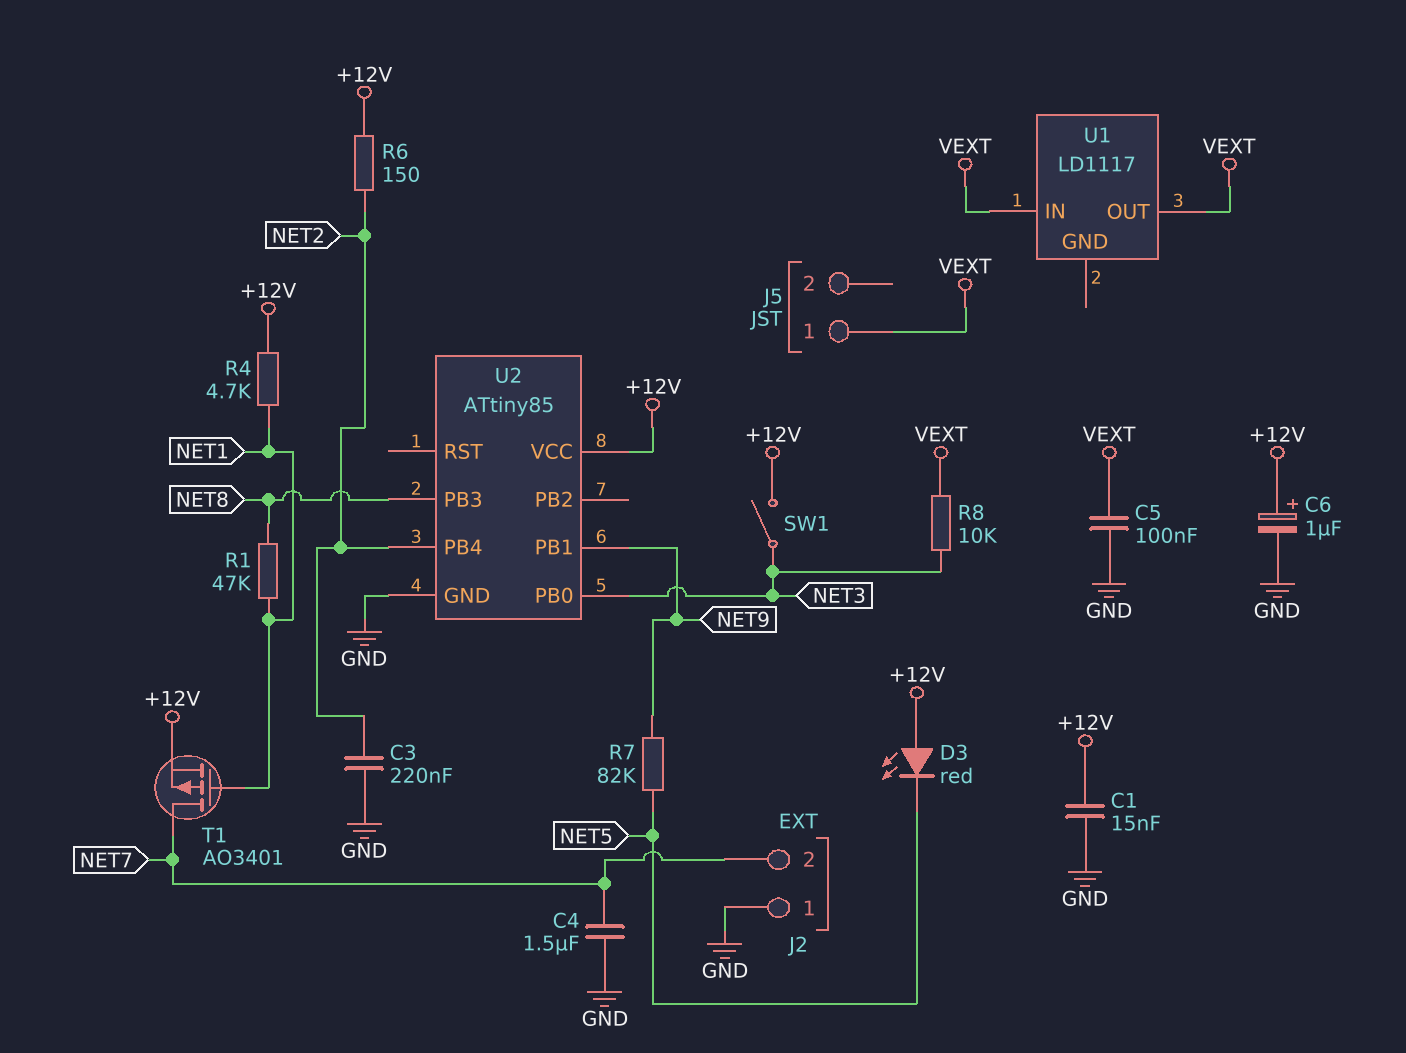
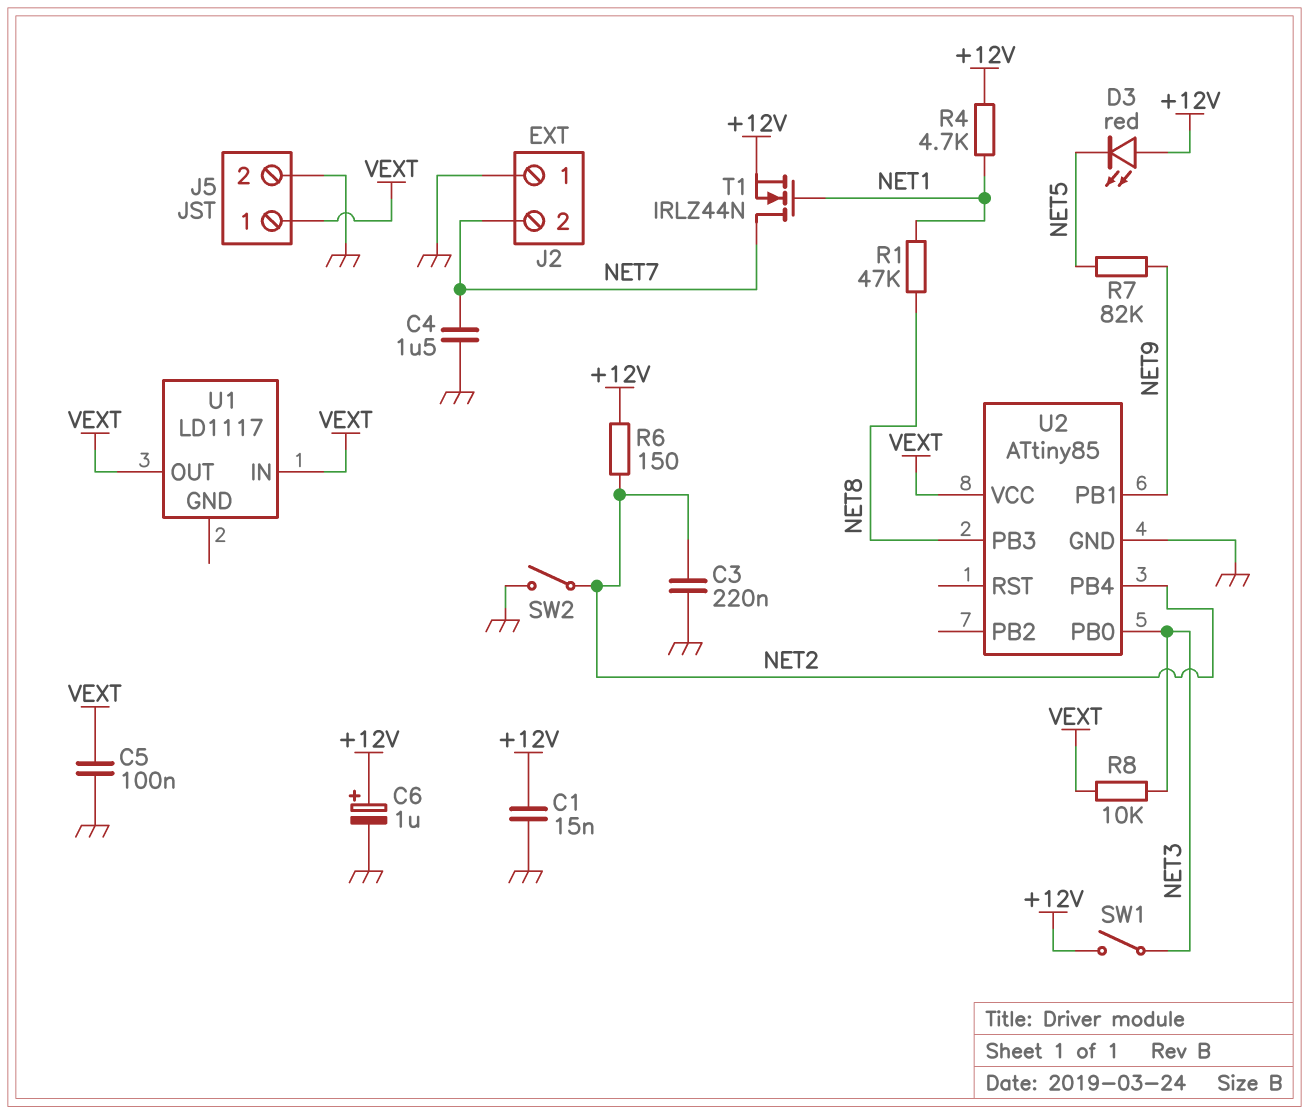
J5 pin 2: none -> GND
SW2: none -> switch (GND, NET2)
T1: PMOS AO3401 (G NET1, D NET7, S +12V) -> NMOS IRLZ44N (G NET1, D NET7, S +12V)
U2 pin VCC: +12V -> VEXT

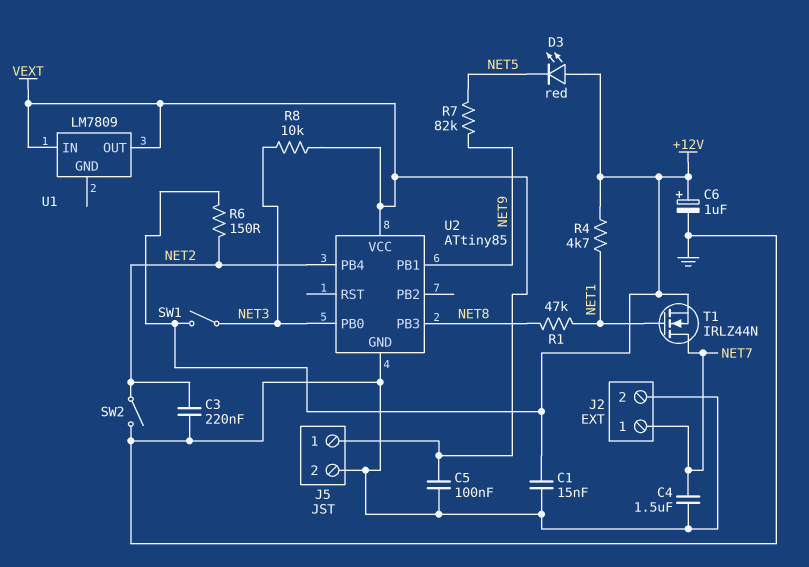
J2 pin 1: GND -> NET7
J2 pin 2: NET7 -> GND
U1: LD1117 -> LM7809

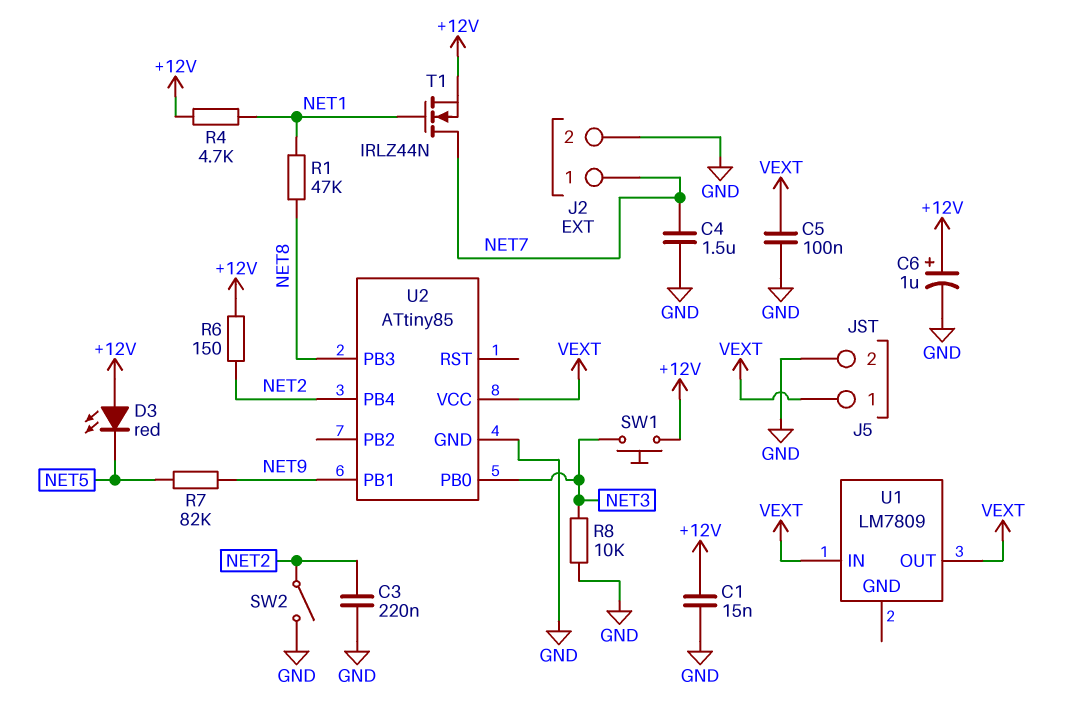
R8: 10k (NET3, VEXT) -> 10k (GND, NET3)
SW1: switch (+12V, NET3) -> button (+12V, NET3)

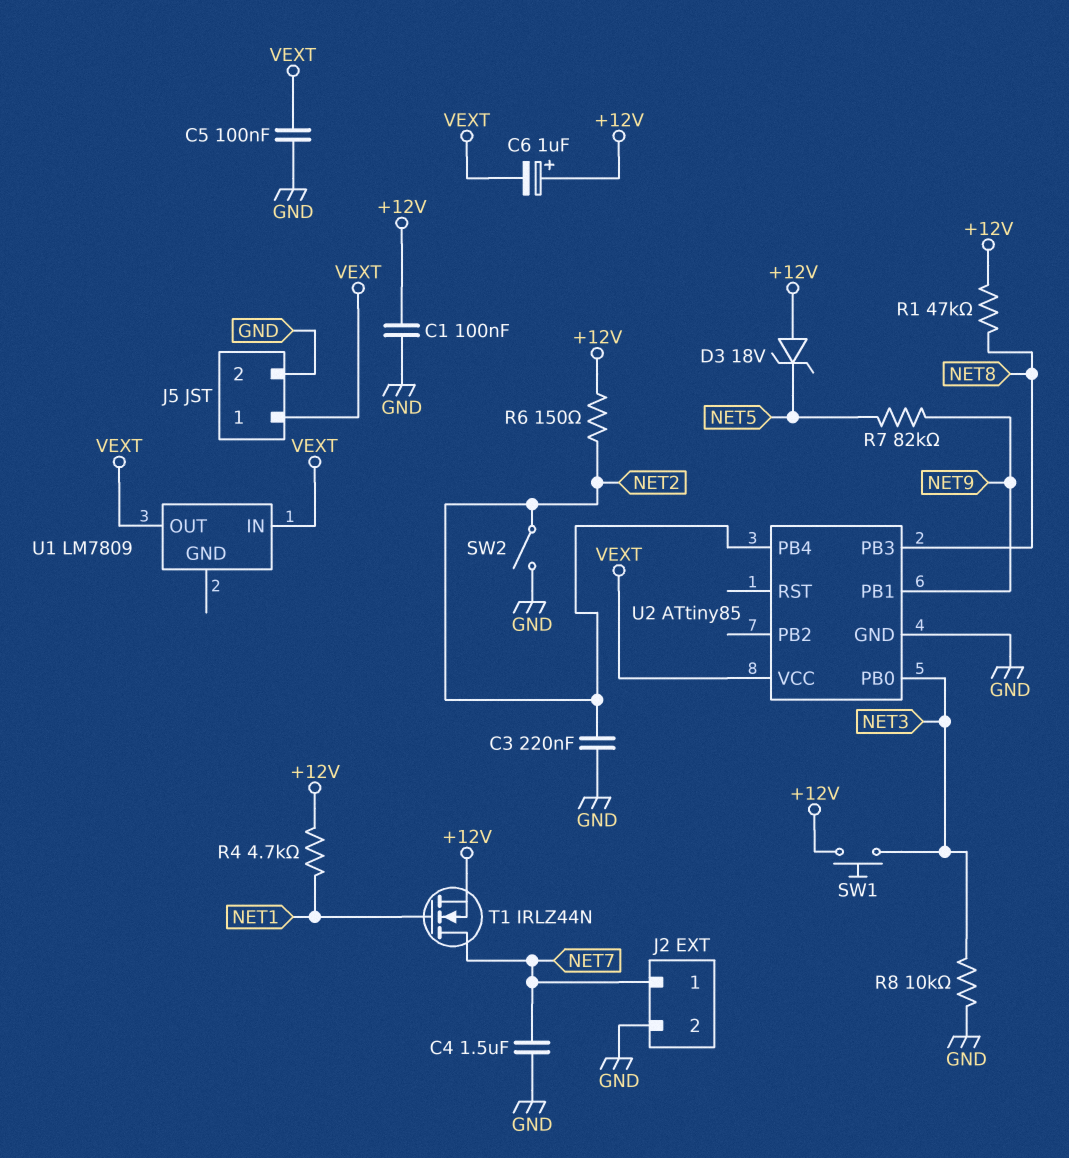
C1: 15nF (+12V, GND) -> 100nF (+12V, GND)
C6: 1uF (plus +12V, minus GND) -> 1uF (plus +12V, minus VEXT)
D3: LED red (A +12V, K NET5) -> zener 18V (A +12V, K NET5)
R1: 47k (NET1, NET8) -> 47k (+12V, NET8)

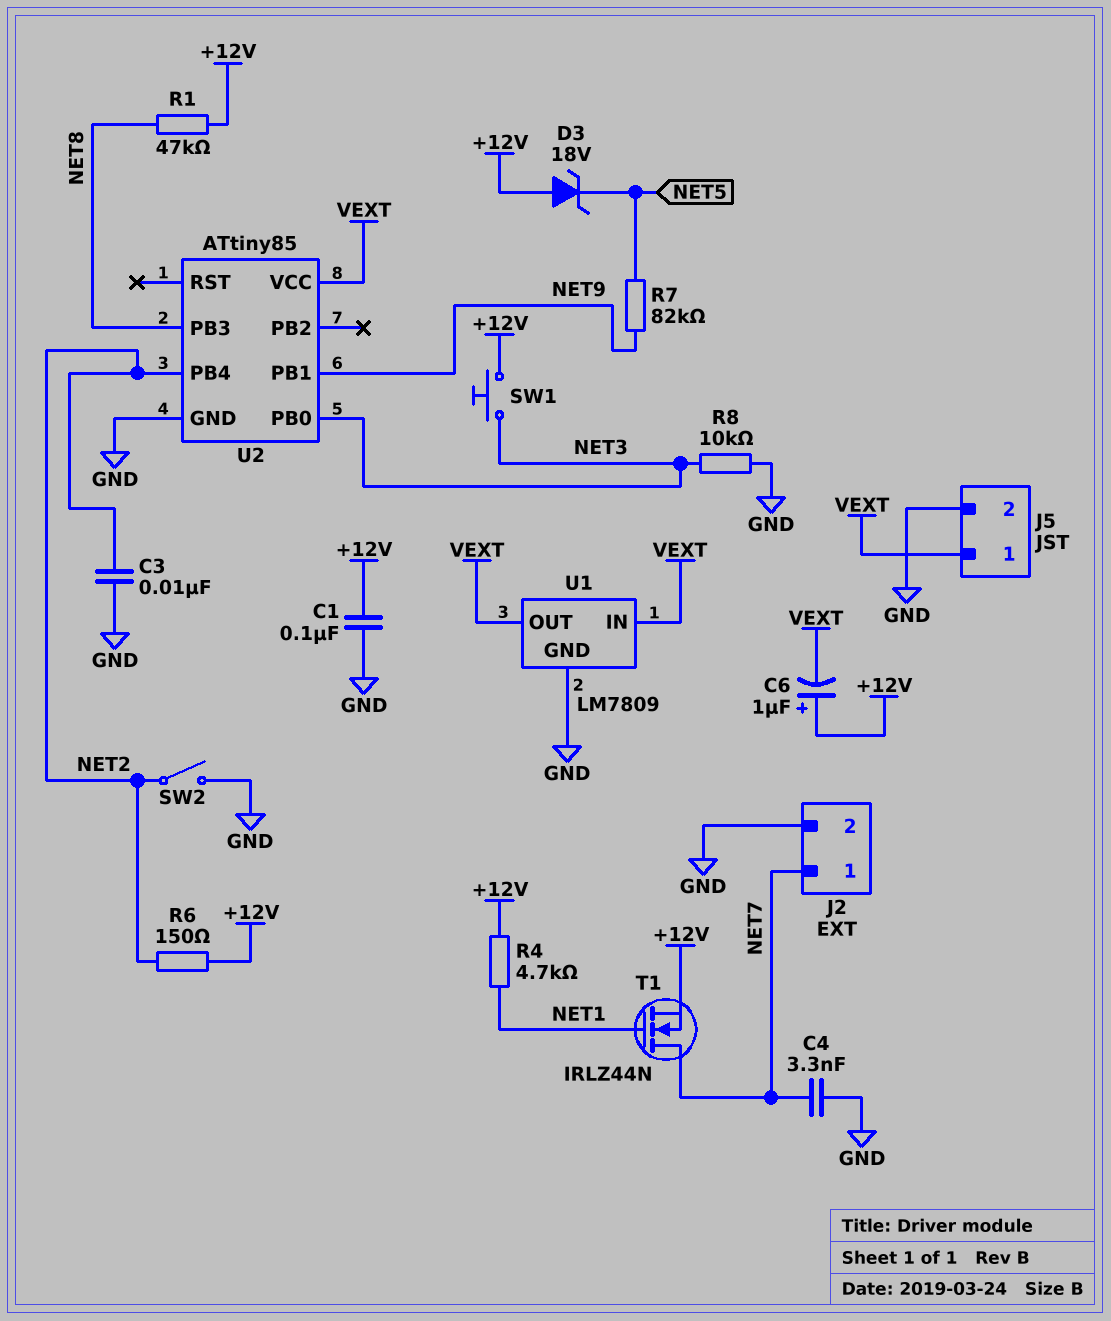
C3: 220nF (GND, NET2) -> 10nF (GND, NET2)
C4: 1.5uF (GND, NET7) -> 3.3nF (GND, NET7)
C5: 100nF (GND, VEXT) -> none
U1 pin GND: none -> GND

